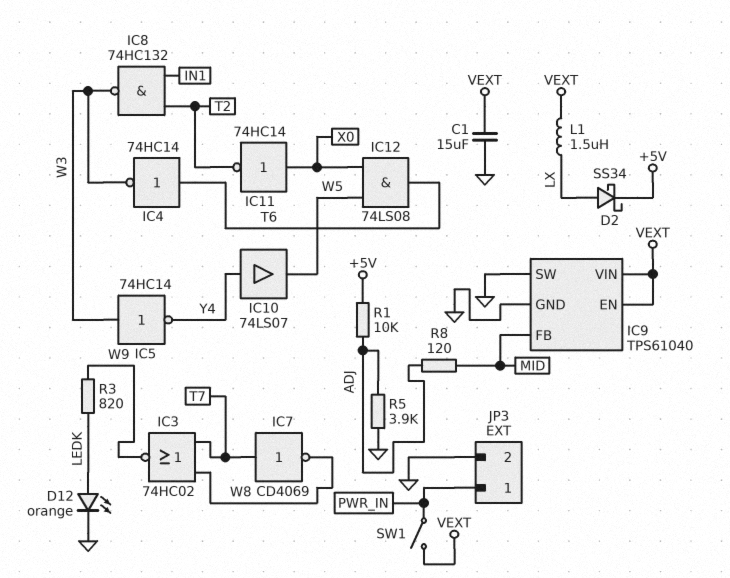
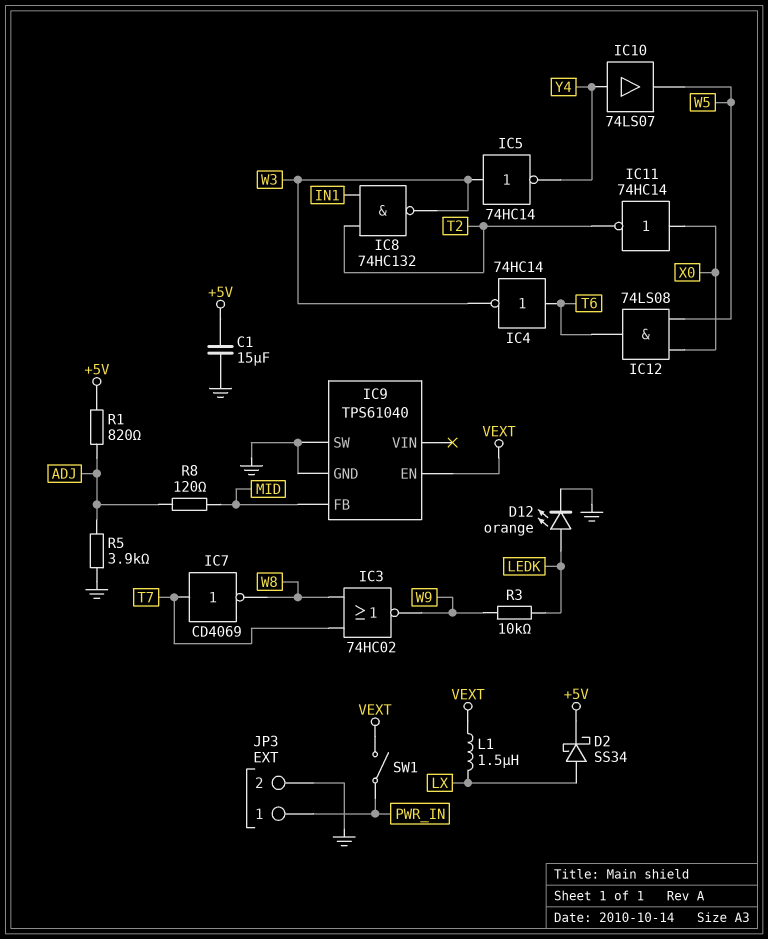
C1: 15uF (GND, VEXT) -> 15uF (+5V, GND)
IC9 pin VIN: VEXT -> none
R1: 10k (+5V, ADJ) -> 820 (+5V, ADJ)
R3: 820 (LEDK, W9) -> 10k (LEDK, W9)

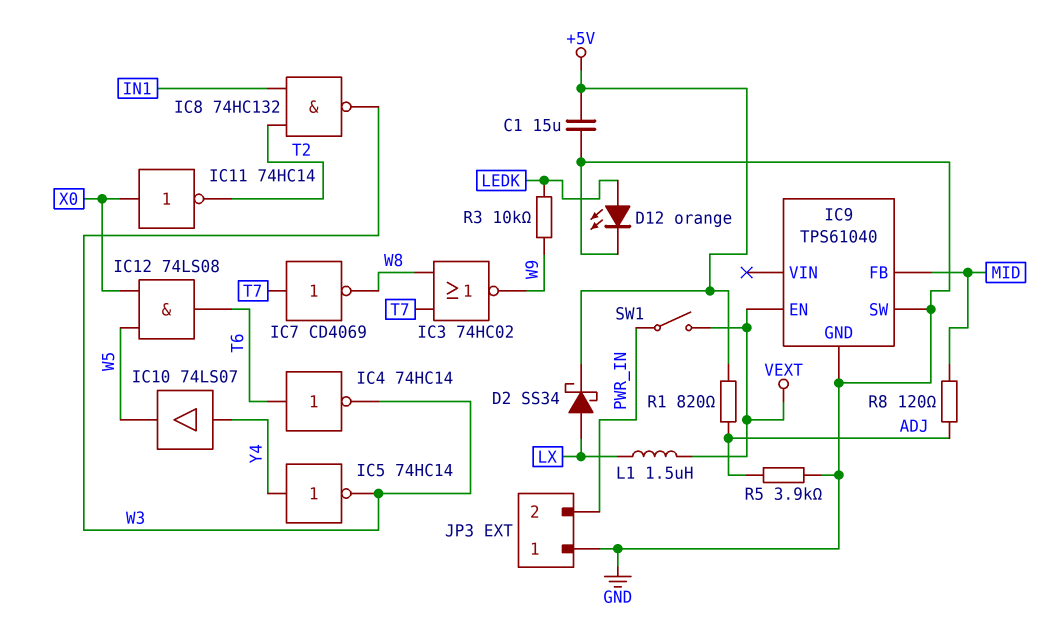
IC5: NOT 74HC14 (in W3, out Y4) -> NOT 74HC14 (in Y4, out W3)
JP3 pin 1: PWR_IN -> GND
JP3 pin 2: GND -> PWR_IN

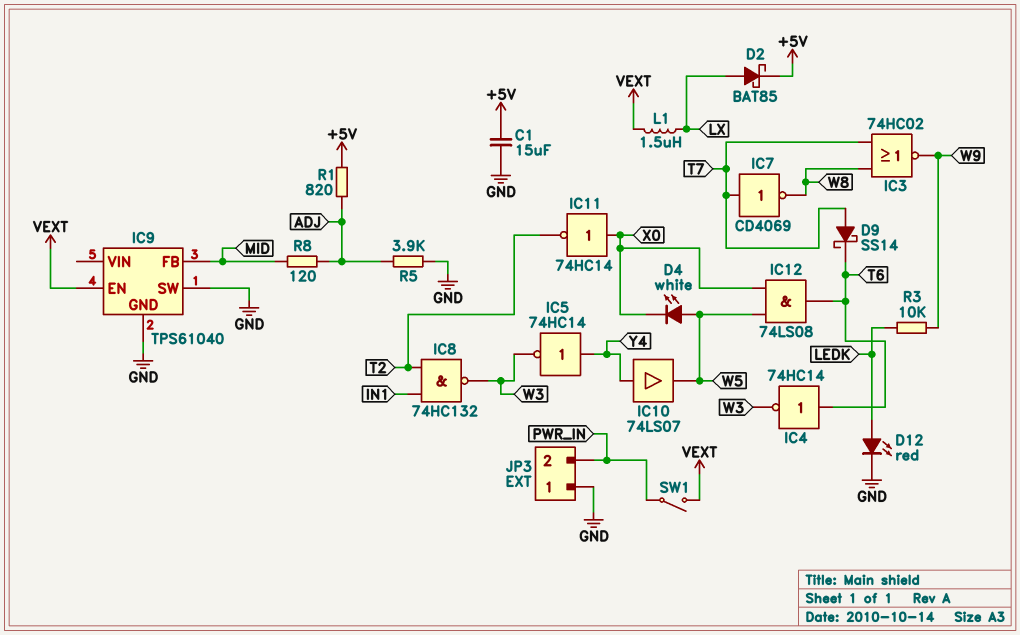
D2: schottky SS34 (A LX, K +5V) -> schottky BAT85 (A LX, K +5V)
D4: none -> LED white (A W5, K X0)
D9: none -> schottky SS14 (A T7, K T6)
D12: LED orange (A LEDK, K GND) -> LED red (A LEDK, K GND)

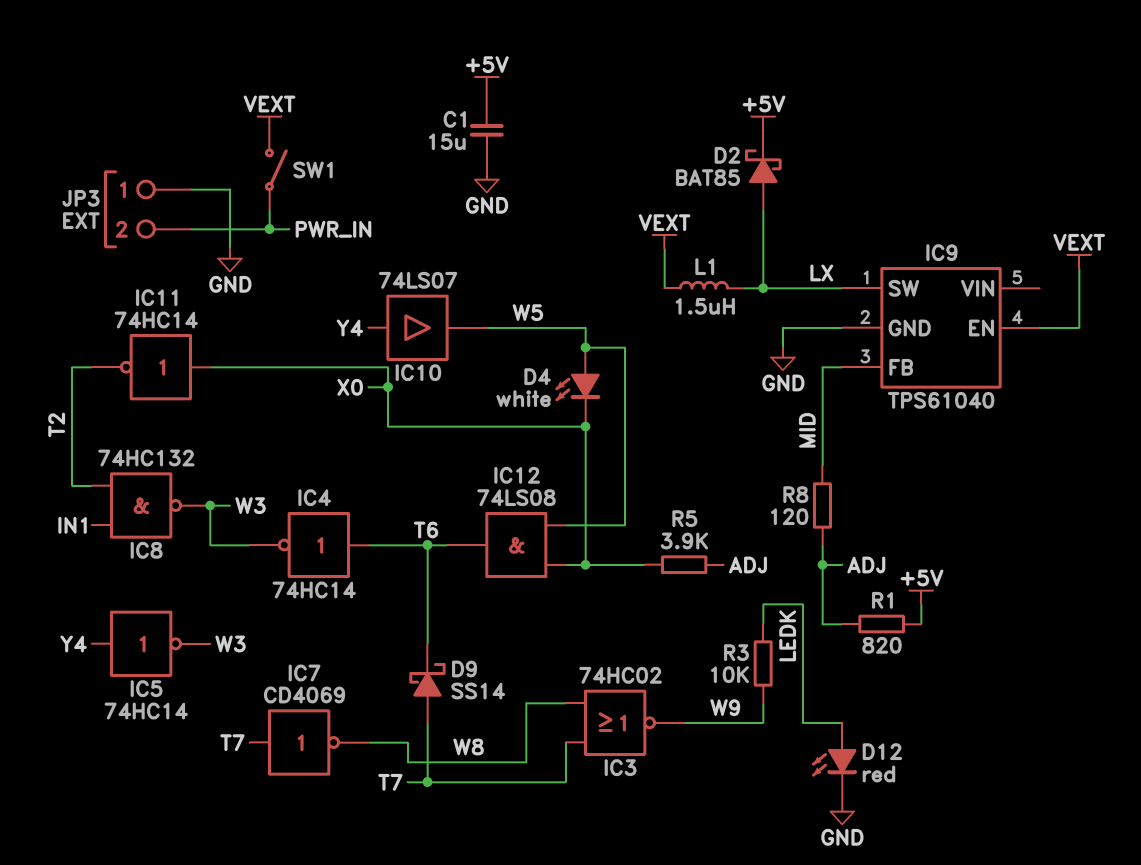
IC9 pin SW: GND -> LX
R5: 3.9k (ADJ, GND) -> 3.9k (ADJ, X0)

